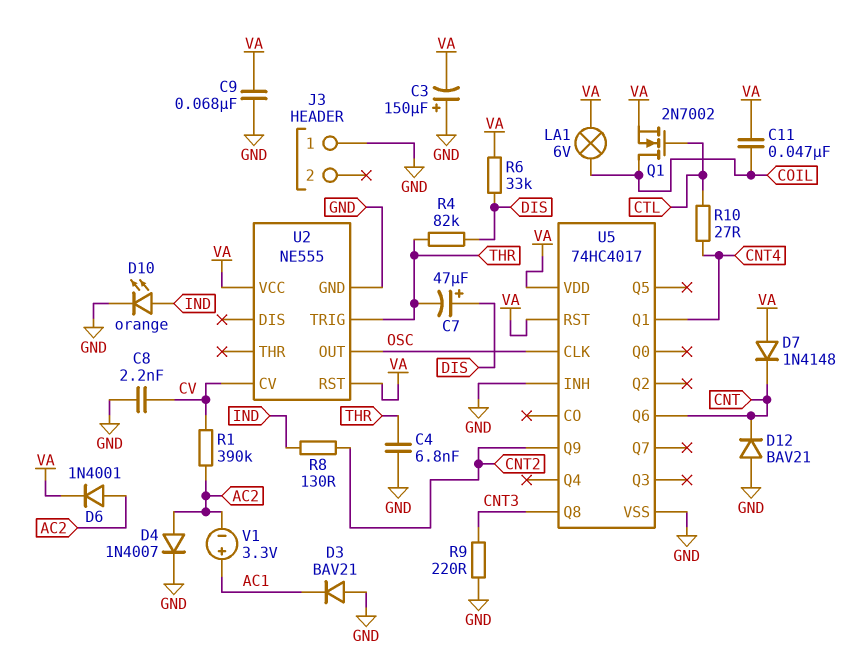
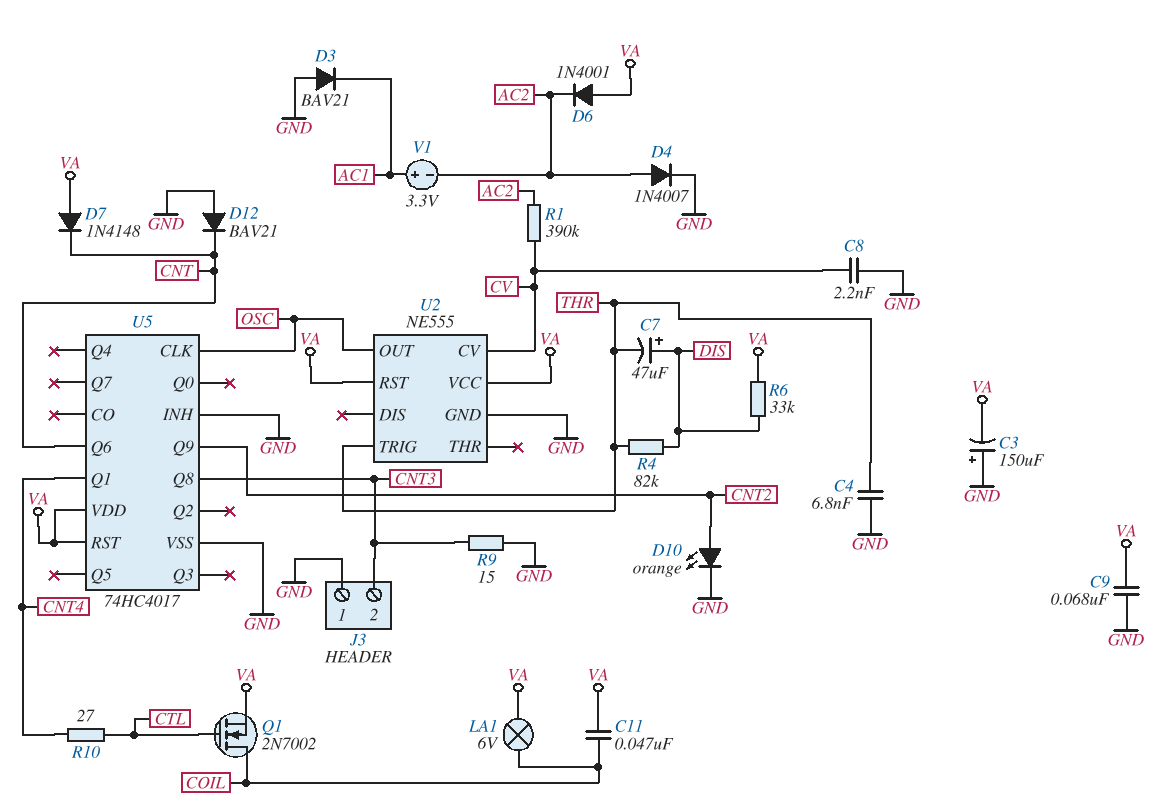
D6: diode 1N4001 (A AC2, K VA) -> diode 1N4001 (A VA, K AC2)
D10: LED orange (A IND, K GND) -> LED orange (A CNT2, K GND)
J3 pin 2: none -> CNT3
R8: 130 (CNT2, IND) -> none
R9: 220 (CNT3, GND) -> 15 (CNT3, GND)

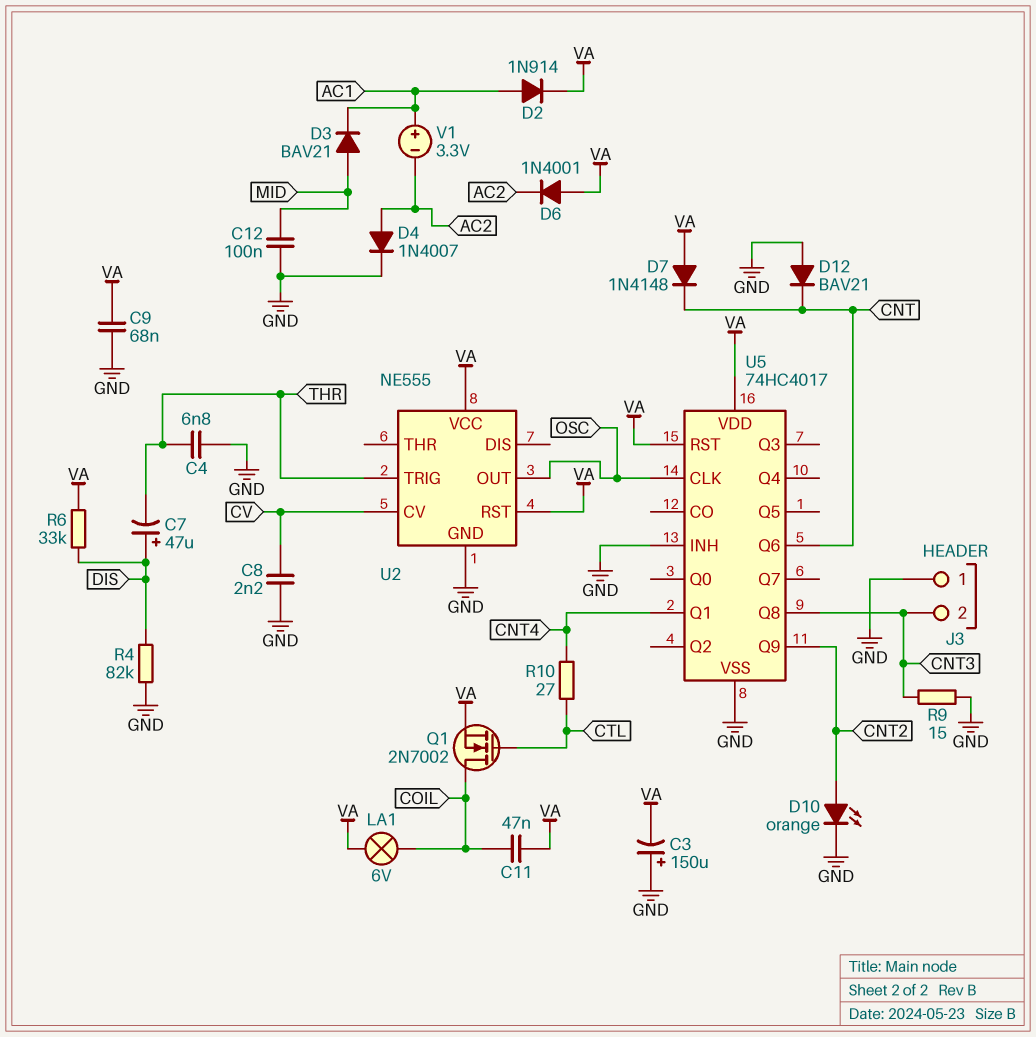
C12: none -> 100nF (GND, MID)
D2: none -> diode 1N914 (A AC1, K VA)
D3: diode BAV21 (A GND, K AC1) -> diode BAV21 (A MID, K AC1)
R1: 390k (AC2, CV) -> none
R4: 82k (DIS, THR) -> 82k (DIS, GND)

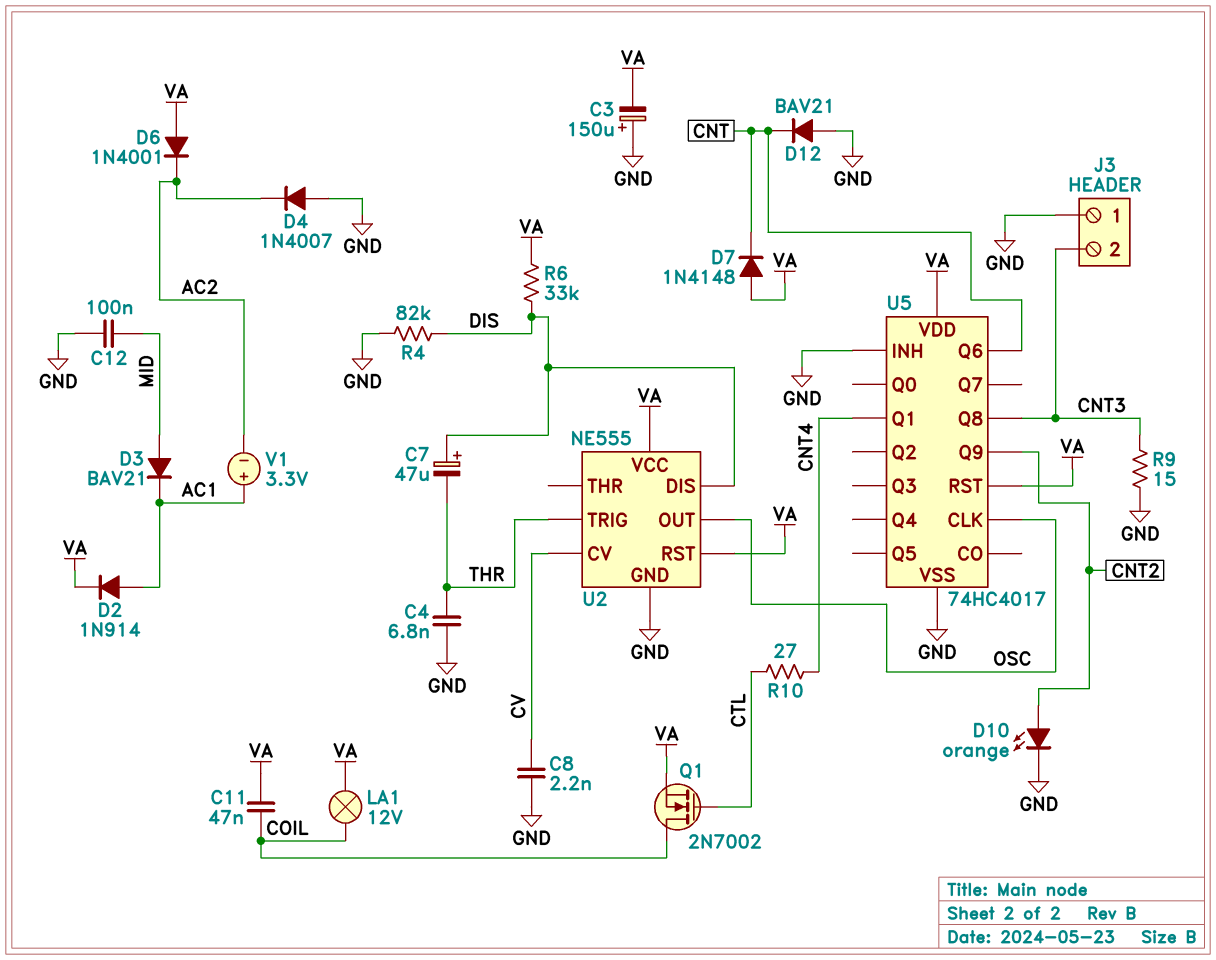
C9: 68nF (GND, VA) -> none
D4: diode 1N4007 (A AC2, K GND) -> diode 1N4007 (A GND, K AC2)
LA1: lamp 6V (COIL, VA) -> lamp 12V (COIL, VA)
U2 pin DIS: none -> DIS

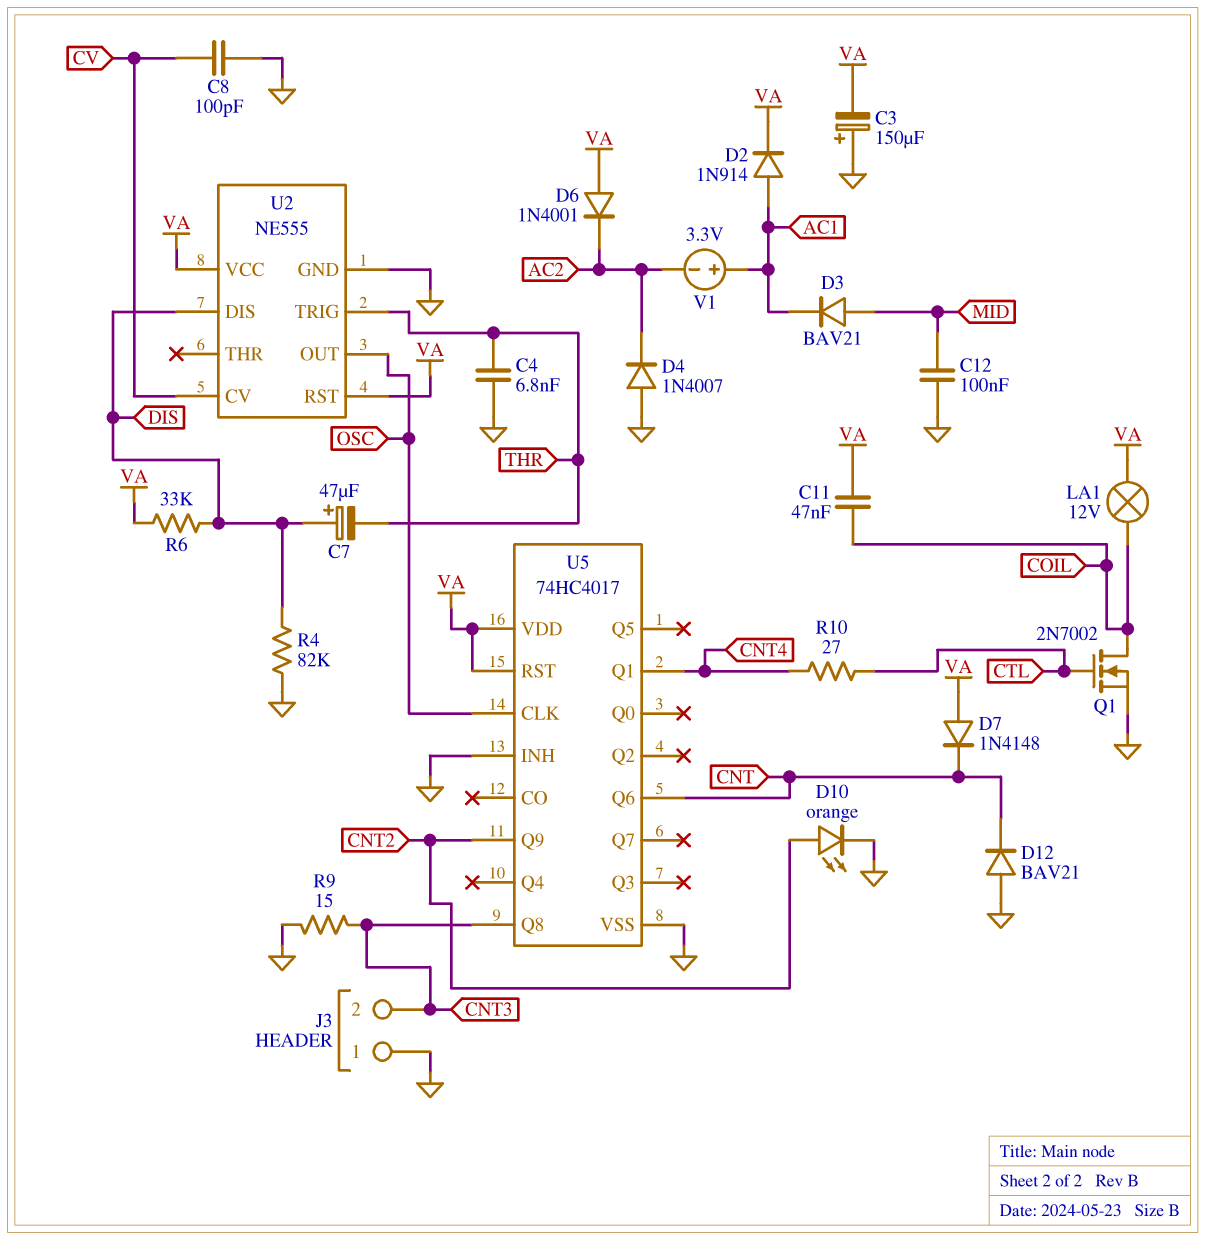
C8: 2.2nF (CV, GND) -> 100pF (CV, GND)
Q1: NMOS 2N7002 (G CTL, D COIL, S VA) -> NMOS 2N7002 (G CTL, D COIL, S GND)

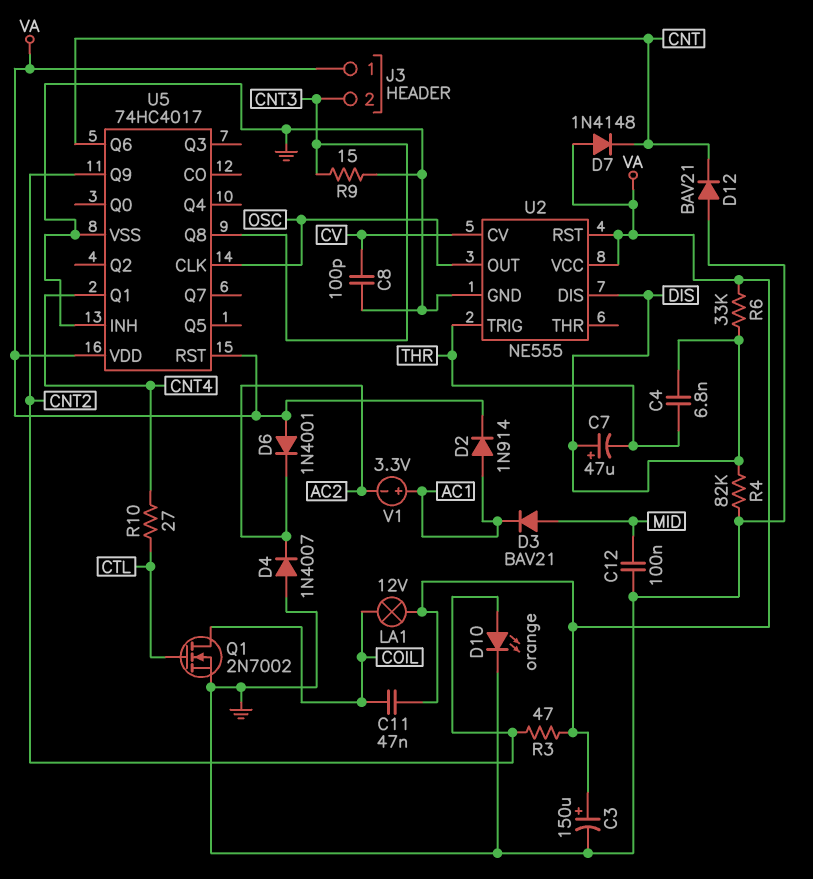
C3: 150uF (plus GND, minus VA) -> 150uF (plus VA, minus GND)
C4: 6.8nF (GND, THR) -> 6.8nF (DIS, THR)
J3 pin 1: GND -> VA
R3: none -> 47 (CNT2, VA)

